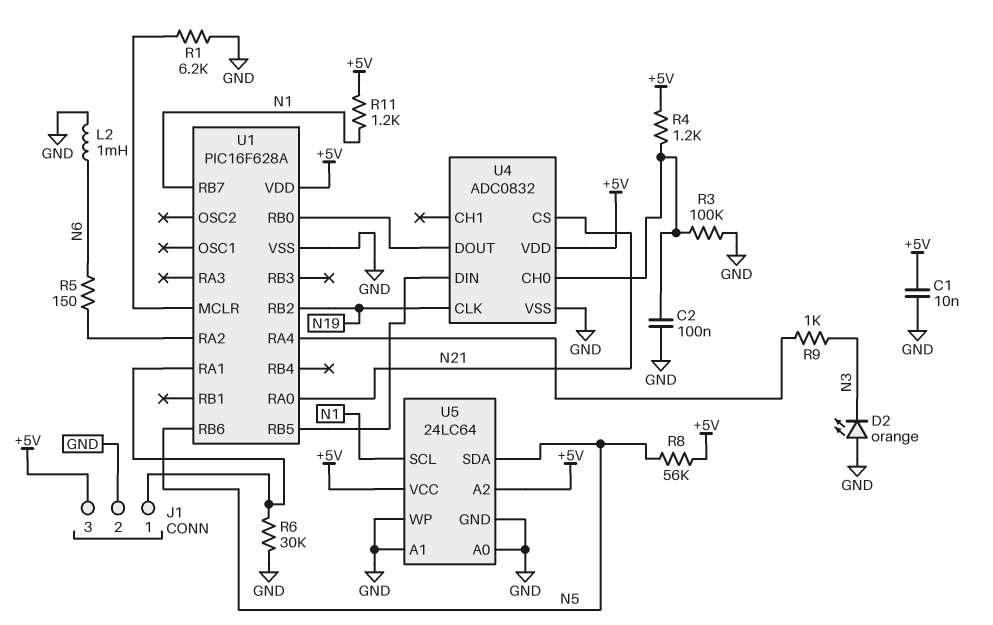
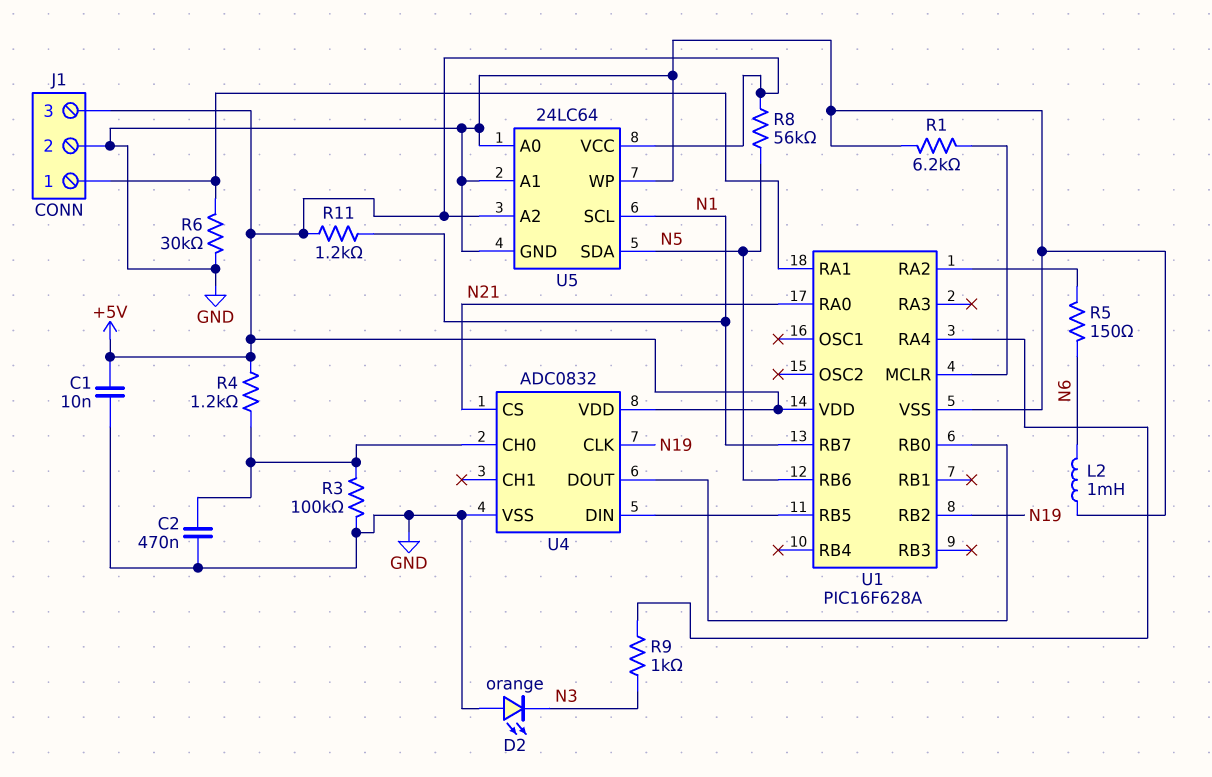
C2: 100nF (GND, U4/CH0) -> 470nF (GND, U4/CH0)

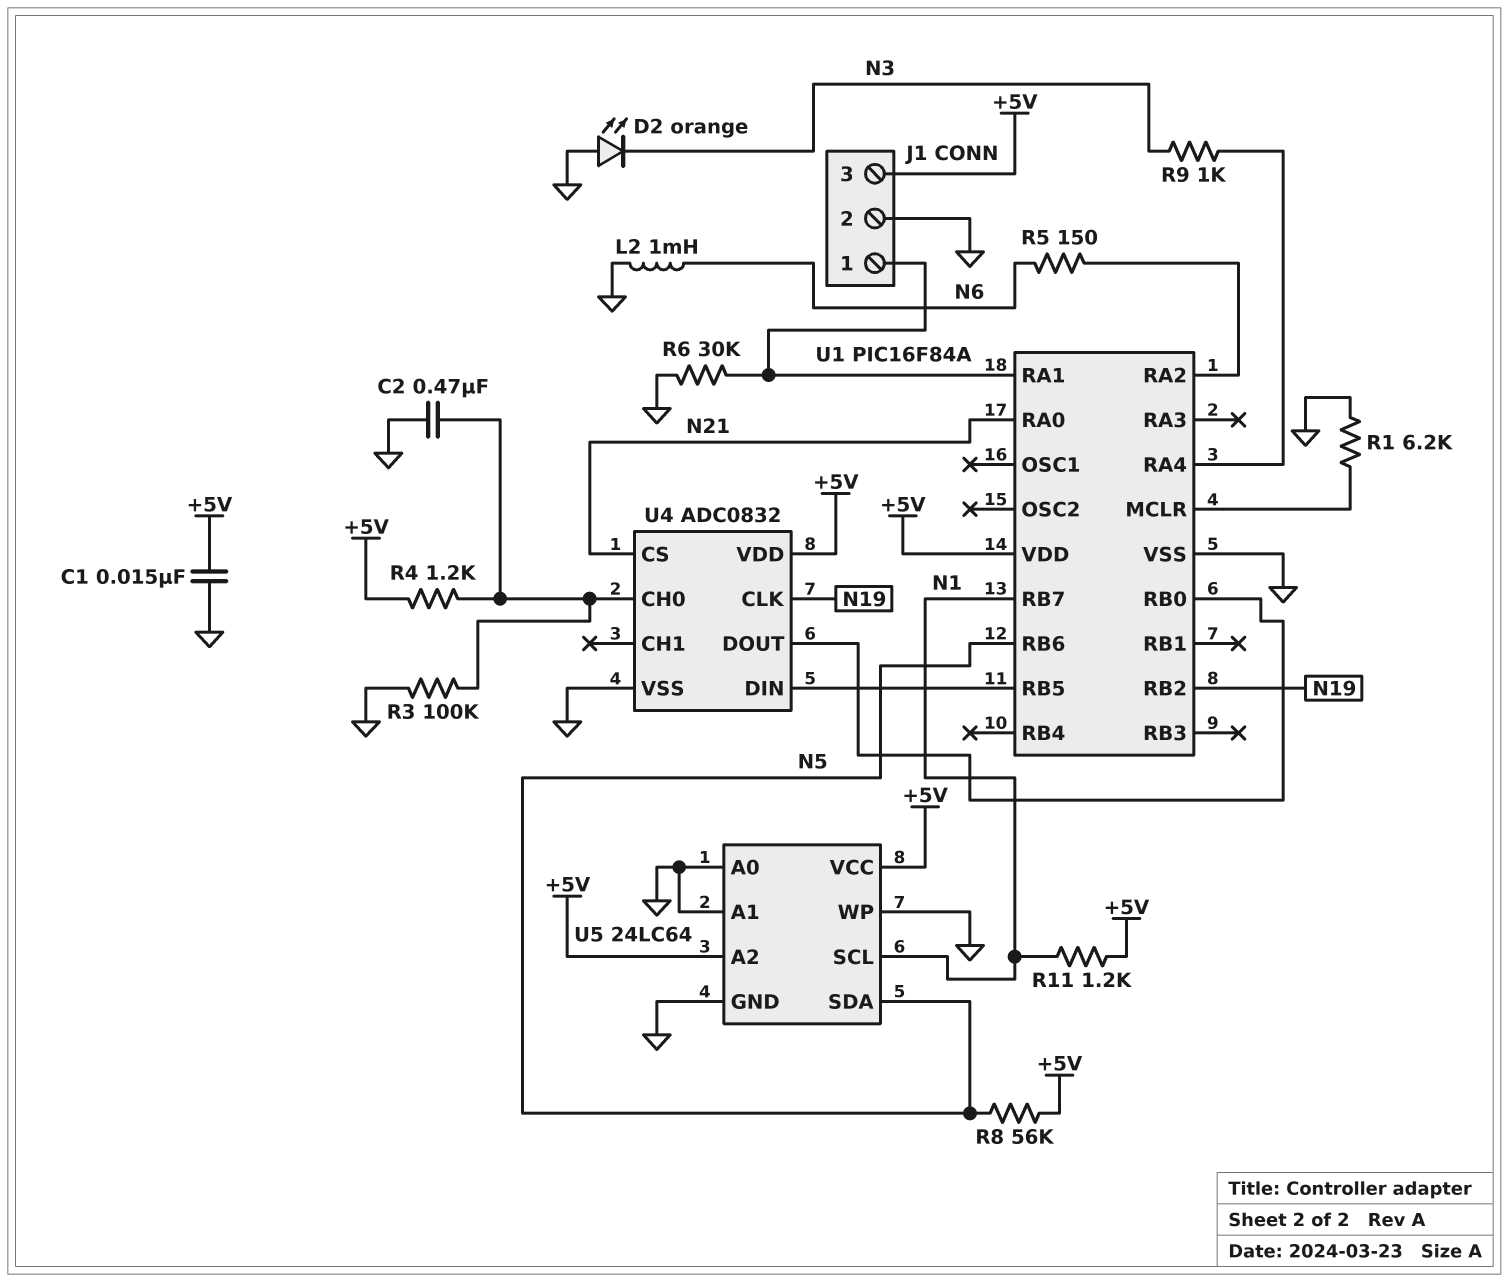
C1: 10nF (+5V, GND) -> 15nF (+5V, GND)
U1: PIC16F628A -> PIC16F84A

